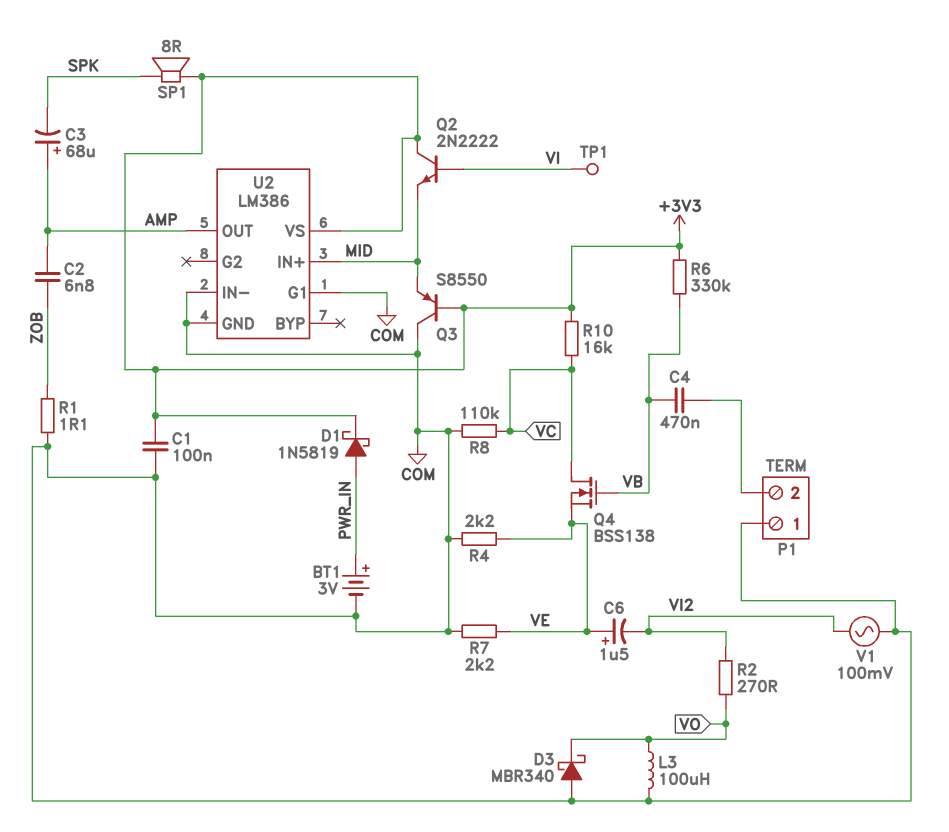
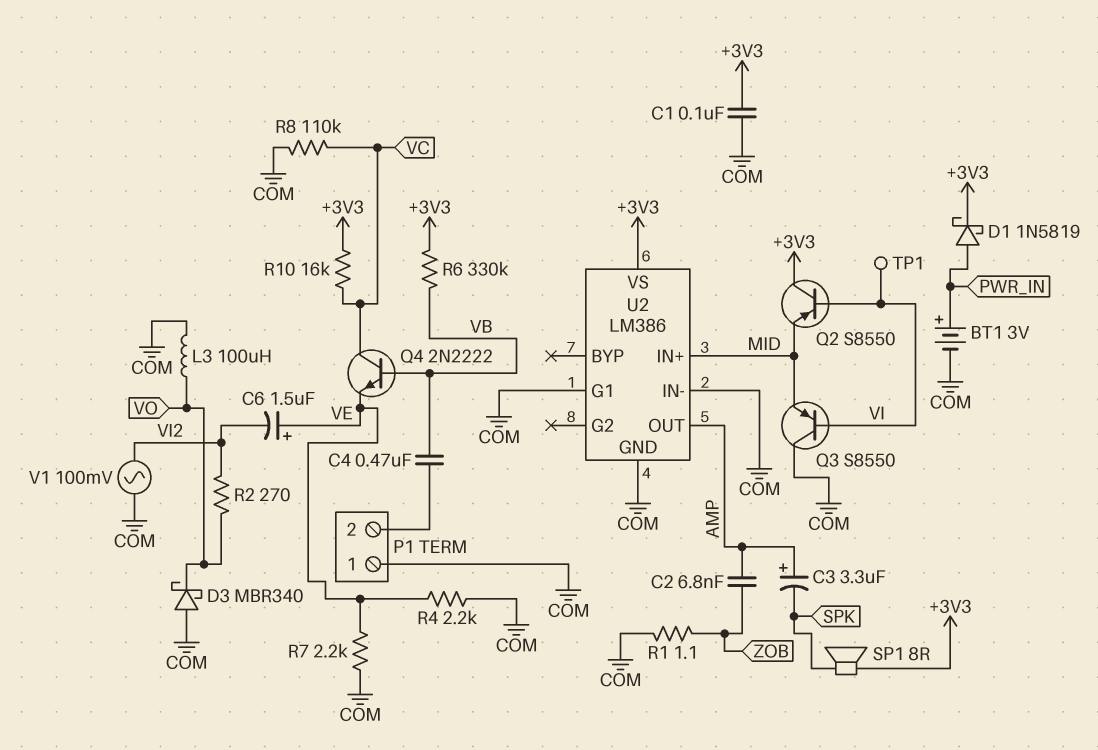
C3: 68uF (plus AMP, minus SPK) -> 3.3uF (plus AMP, minus SPK)
Q2: NPN 2N2222 (B VI, C +3V3, E MID) -> PNP S8550 (B VI, C +3V3, E MID)
Q3: PNP S8550 (B +3V3, C COM, E MID) -> PNP S8550 (B VI, C COM, E MID)
Q4: NMOS BSS138 (G VB, D VC, S VE) -> NPN 2N2222 (B VB, C VC, E VE)

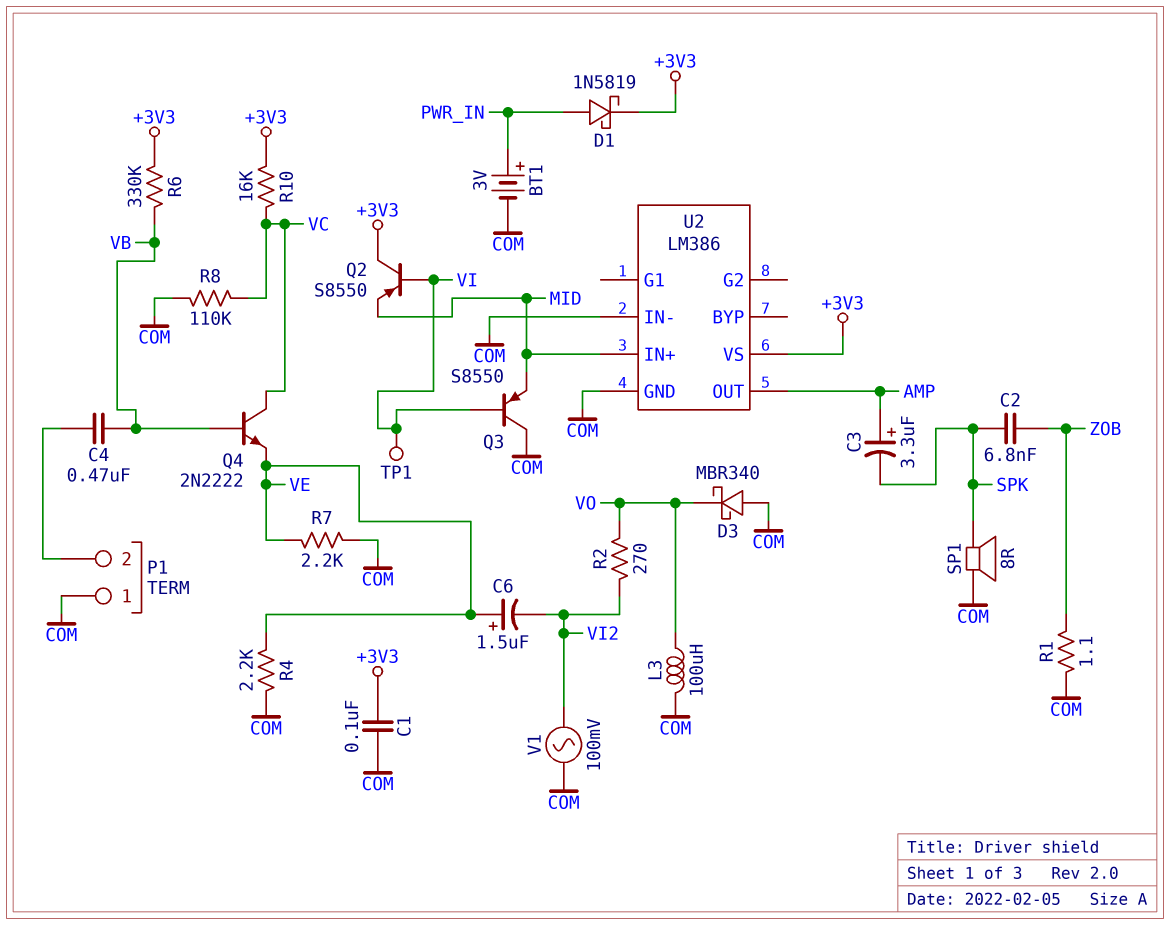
C2: 6.8nF (AMP, ZOB) -> 6.8nF (SPK, ZOB)
SP1: speaker 8R (+3V3, SPK) -> speaker 8R (COM, SPK)
U2 pin G1: COM -> none

